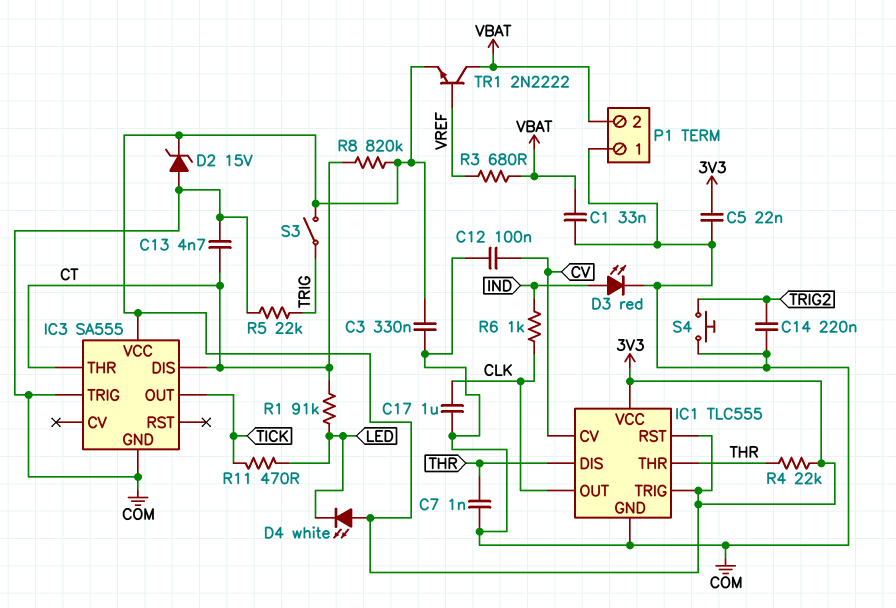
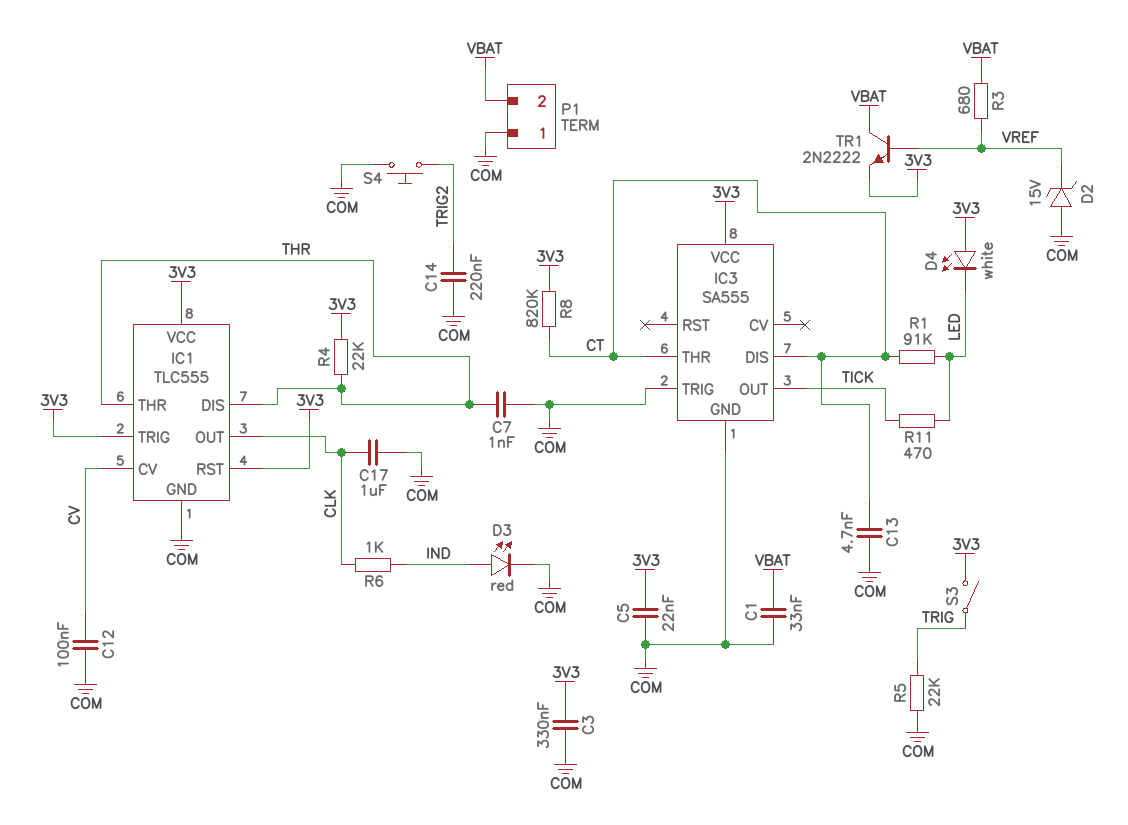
D2: zener 15V (A COM, K 3V3) -> zener 15V (A COM, K VREF)

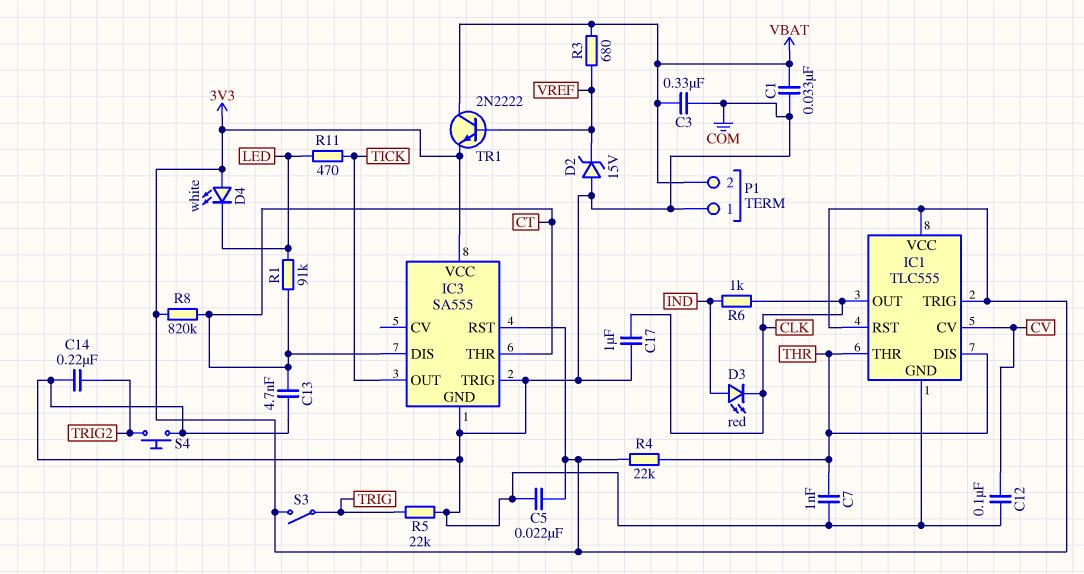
C3: 330nF (3V3, COM) -> 330nF (COM, VBAT)
D3: LED red (A IND, K COM) -> LED red (A IND, K CLK)
IC3 pin RST: none -> 3V3

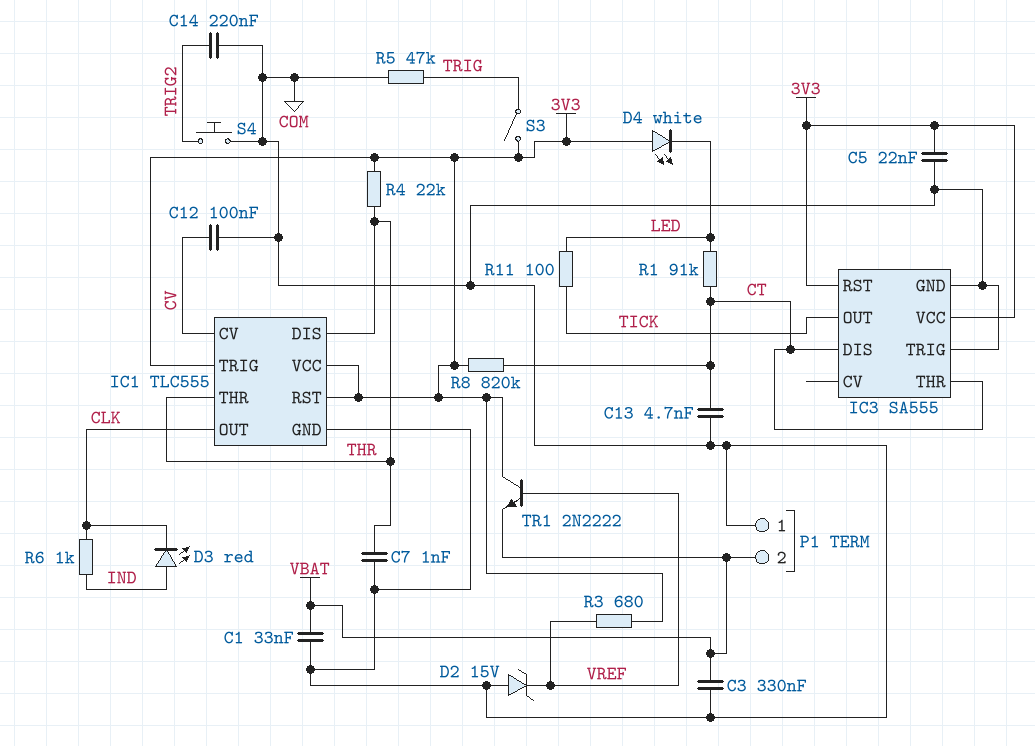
C17: 1uF (CLK, COM) -> none
R3: 680 (VBAT, VREF) -> 680 (3V3, VREF)
R5: 22k (COM, TRIG) -> 47k (COM, TRIG)
R11: 470 (LED, TICK) -> 100 (LED, TICK)
TR1: NPN 2N2222 (B VREF, C VBAT, E 3V3) -> NPN 2N2222 (B VREF, C 3V3, E VBAT)

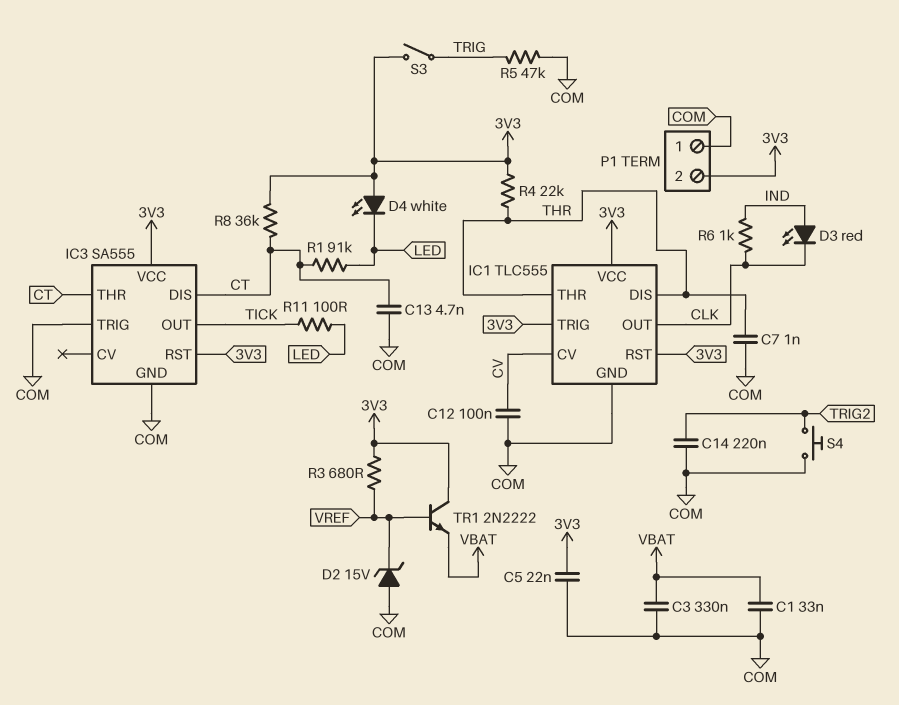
P1 pin 2: VBAT -> 3V3
R8: 820k (3V3, CT) -> 36k (3V3, CT)

